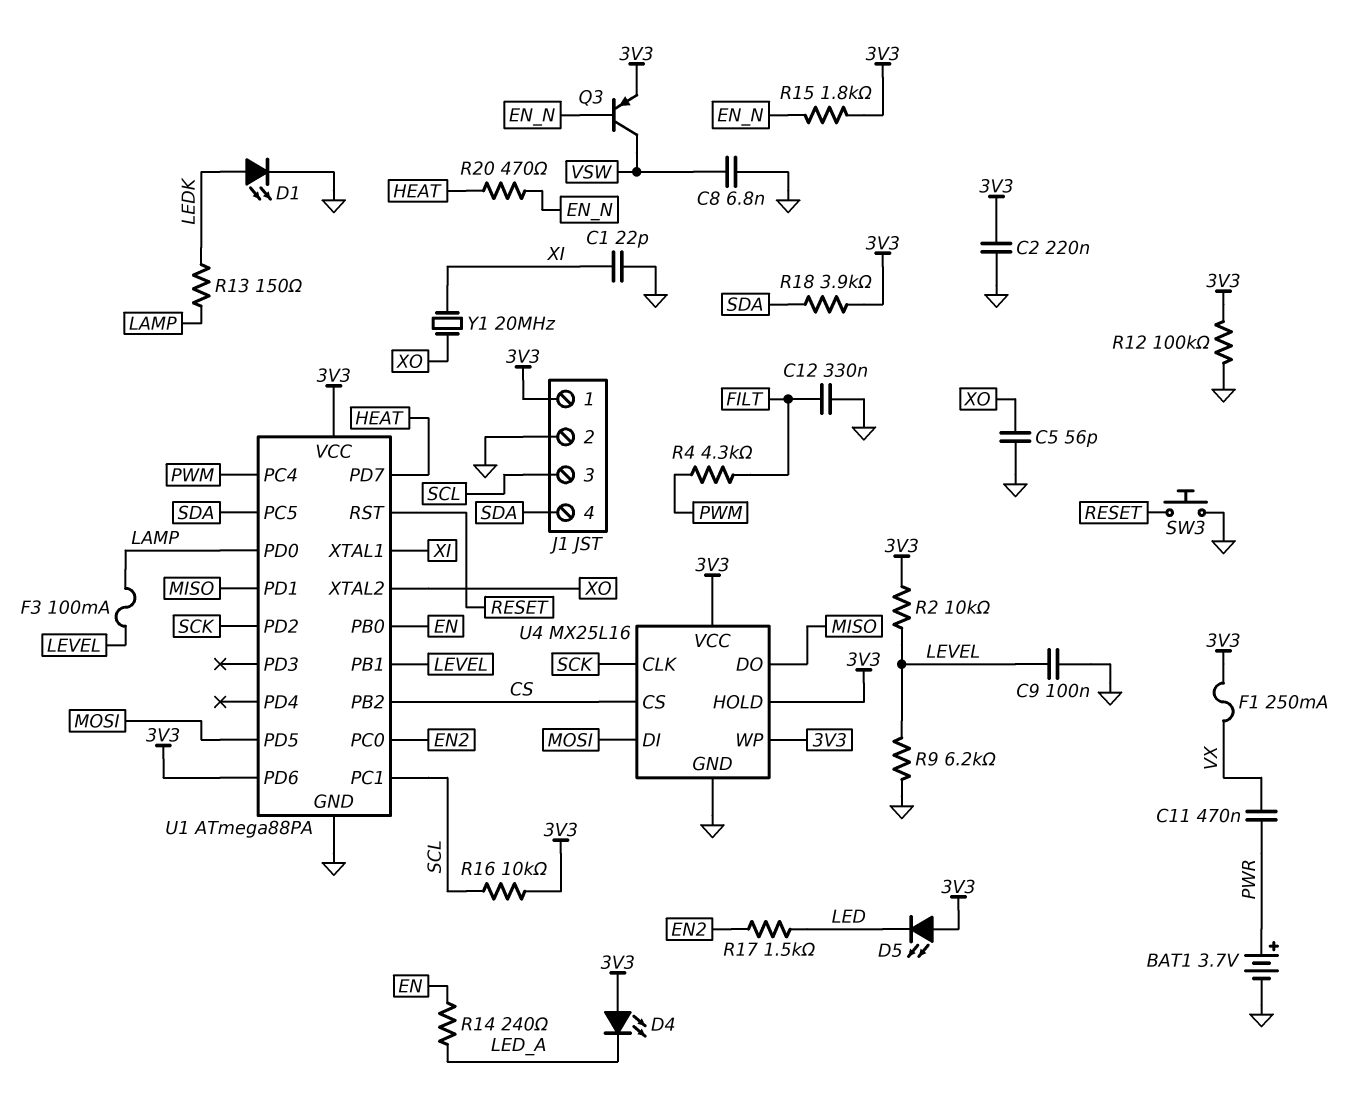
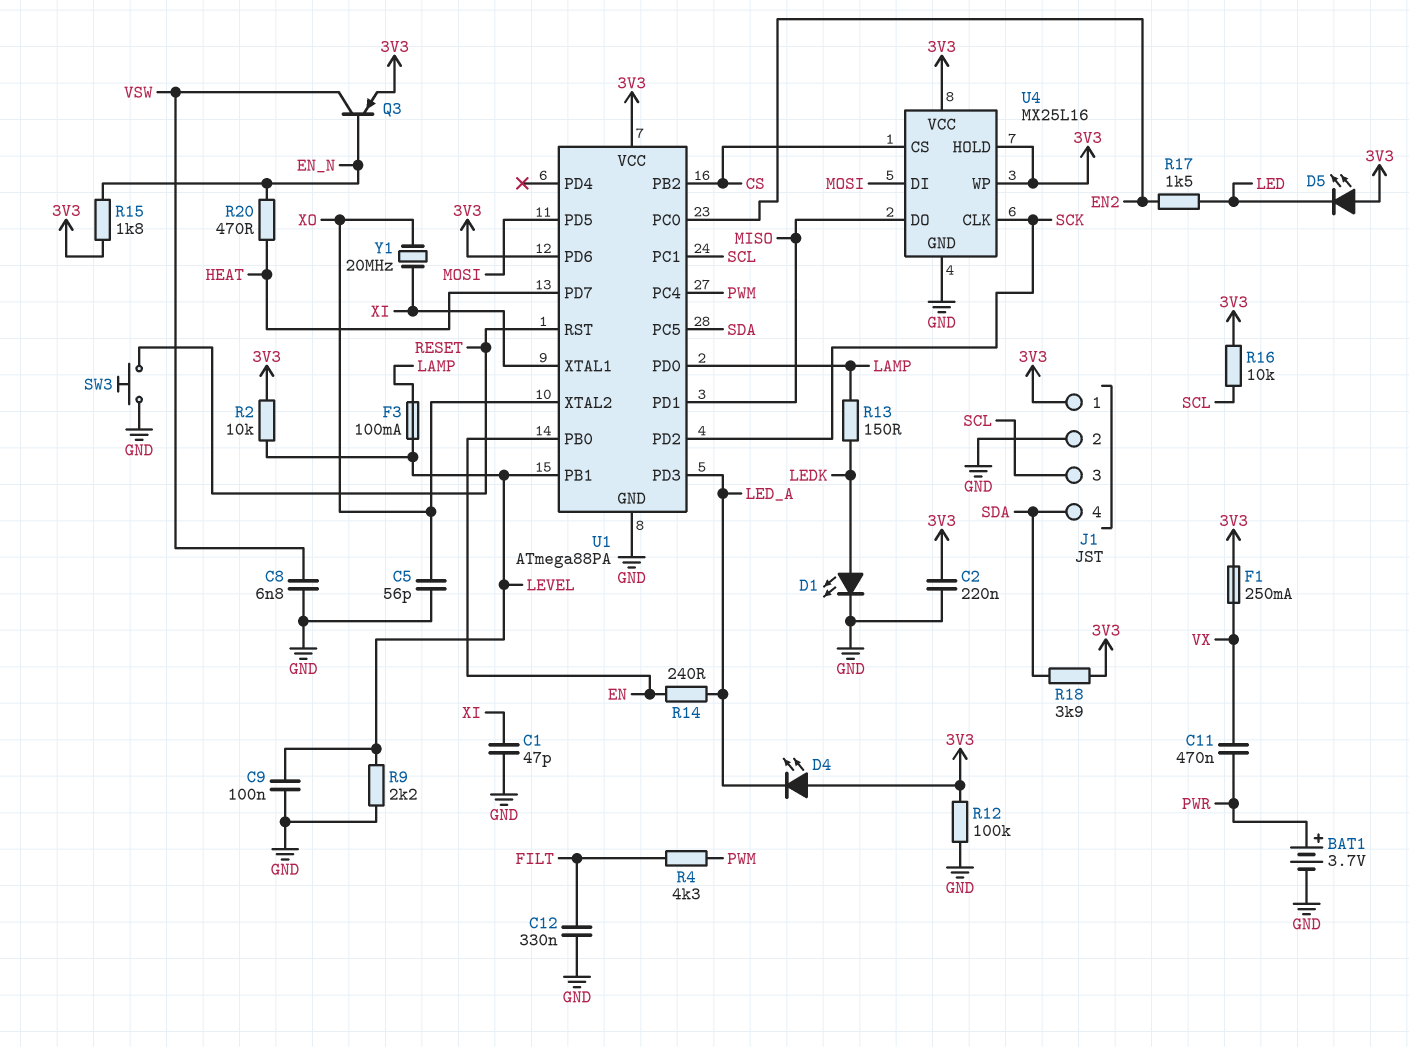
C1: 22pF (GND, XI) -> 47pF (GND, XI)
R9: 6.2k (GND, LEVEL) -> 2.2k (GND, LEVEL)
U1 pin PD3: none -> LED_A

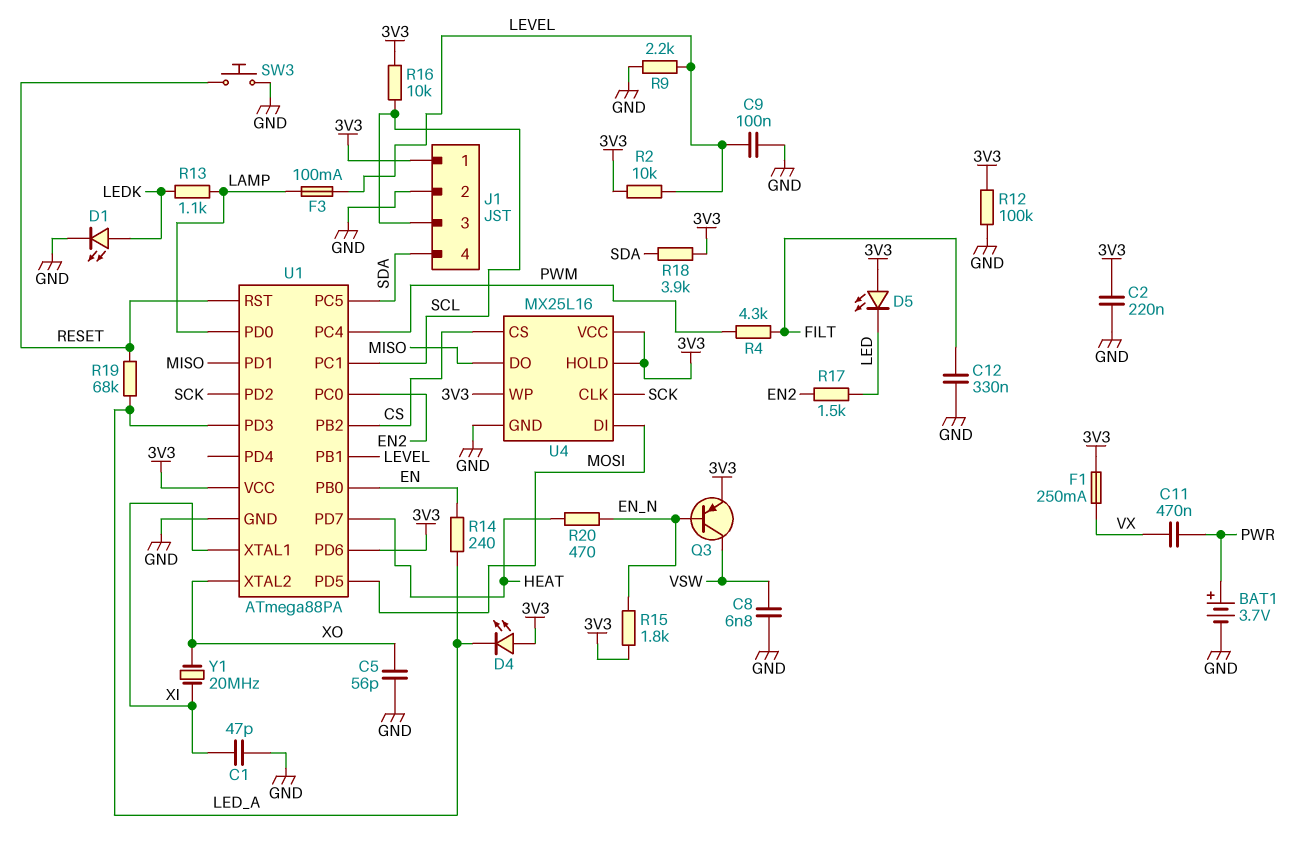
R13: 150 (LAMP, LEDK) -> 1.1k (LAMP, LEDK)
R19: none -> 68k (LED_A, RESET)

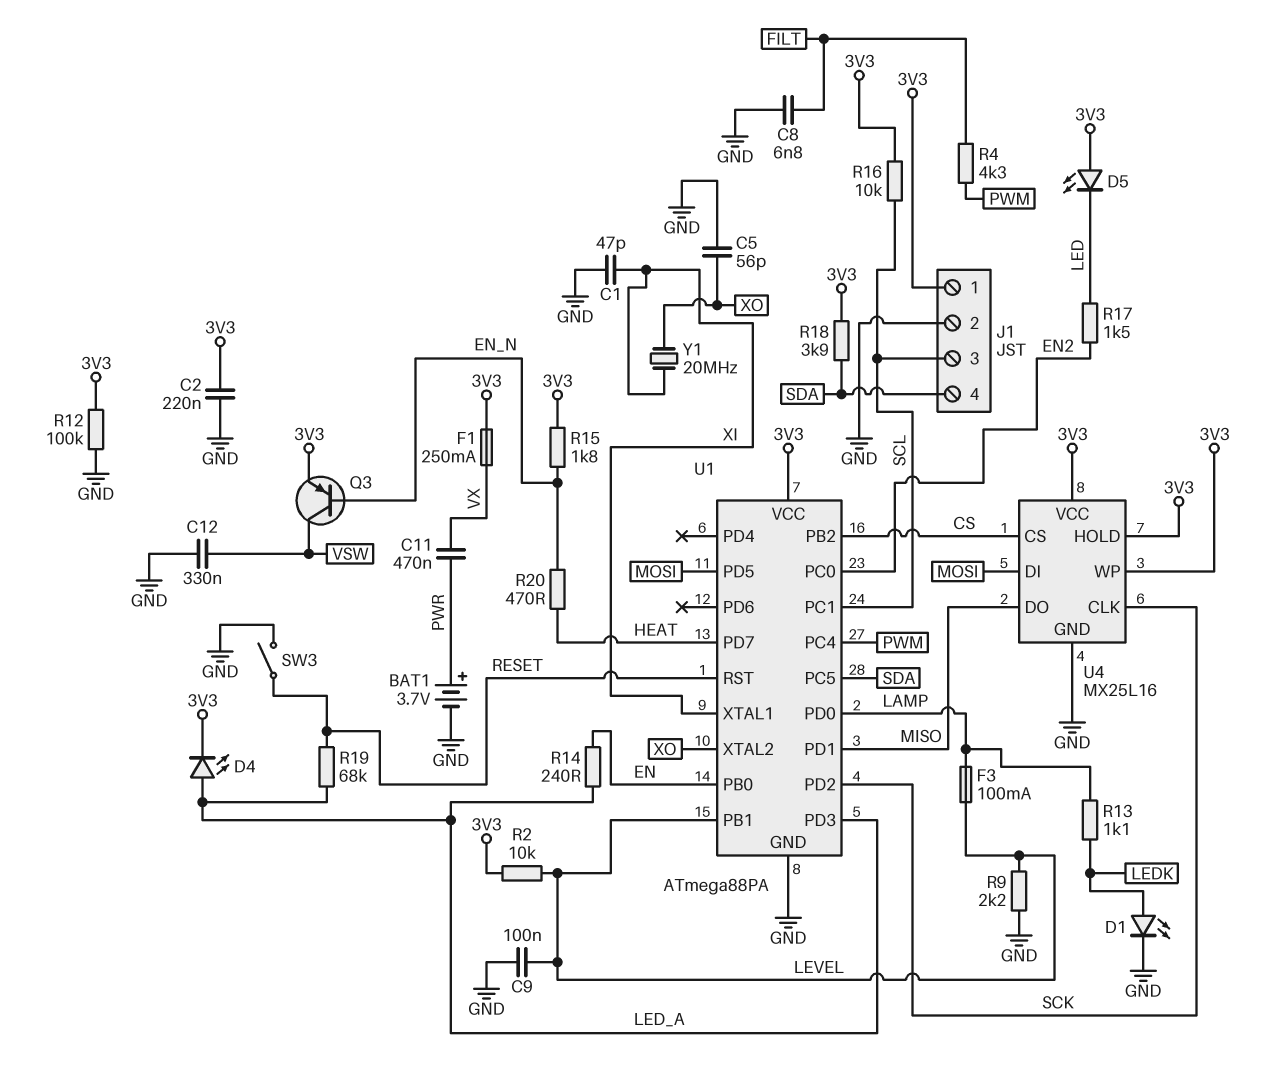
C8: 6.8nF (GND, VSW) -> 6.8nF (FILT, GND)
C12: 330nF (FILT, GND) -> 330nF (GND, VSW)
D4: LED (A 3V3, K LED_A) -> LED (A LED_A, K 3V3)
SW3: button (GND, RESET) -> switch (GND, RESET)
U1 pin PD6: 3V3 -> none

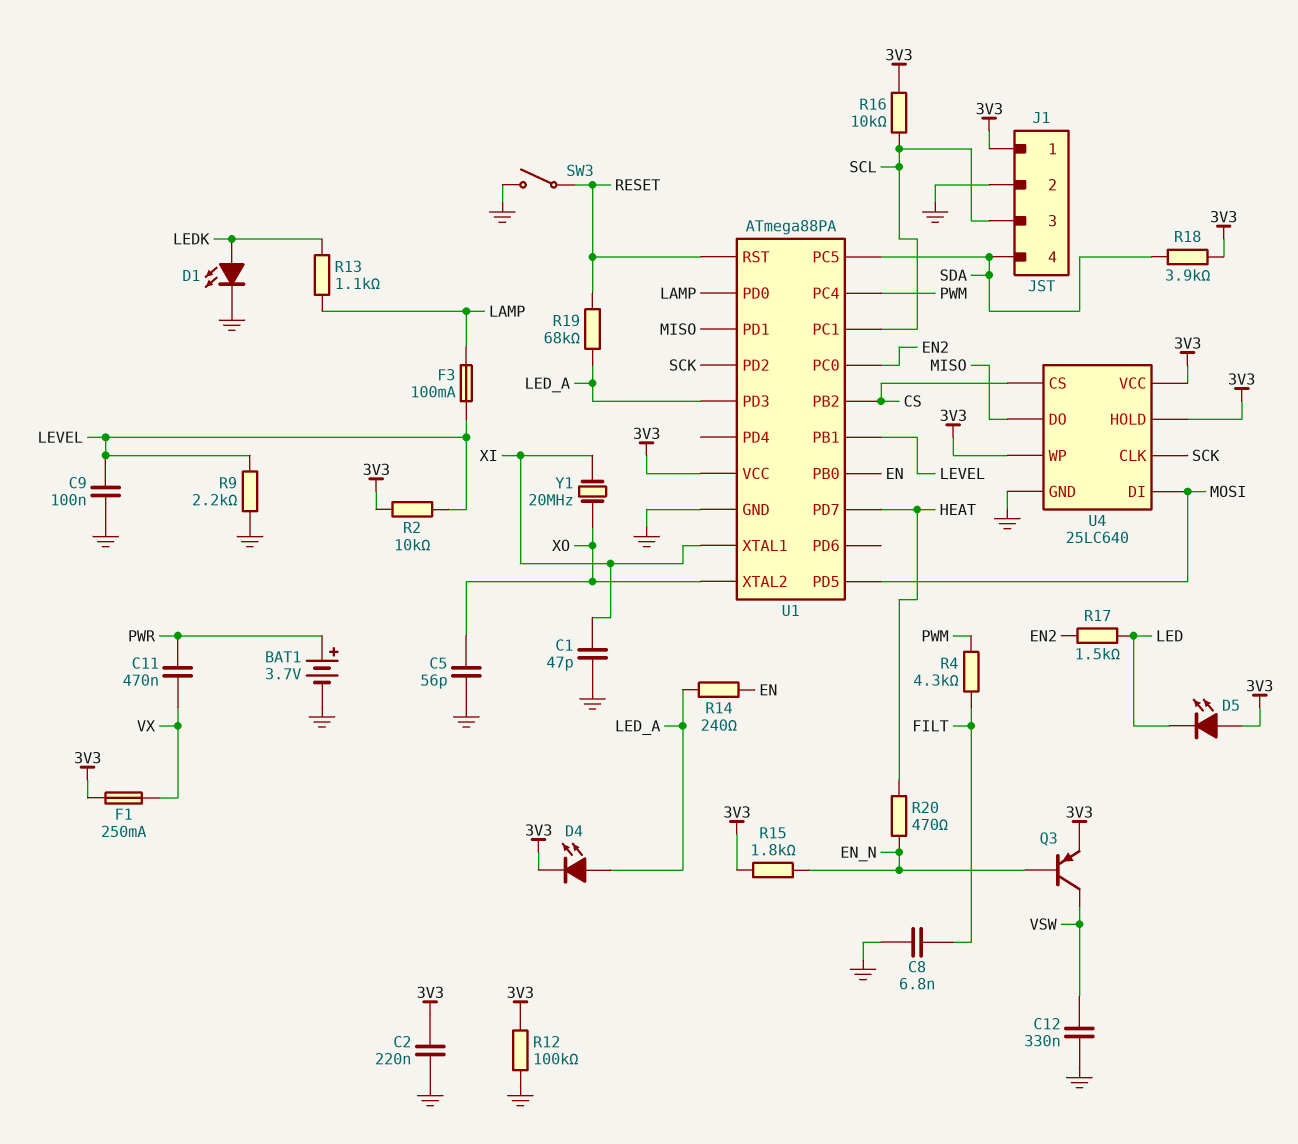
U4: MX25L16 -> 25LC640

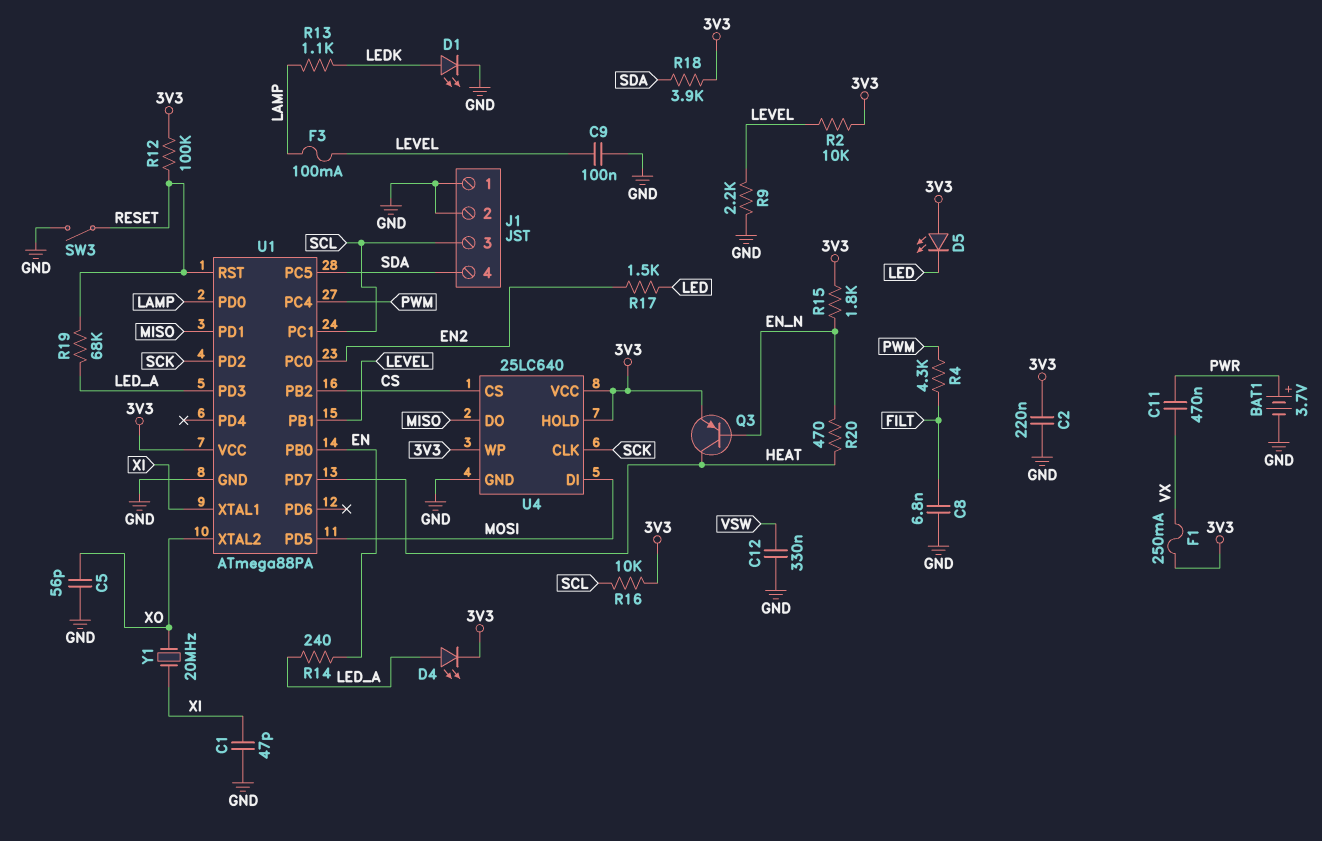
J1 pin 1: 3V3 -> GND
Q3: PNP (B EN_N, C VSW, E 3V3) -> PNP (B EN_N, C HEAT, E 3V3)
R12: 100k (3V3, GND) -> 100k (3V3, RESET)

